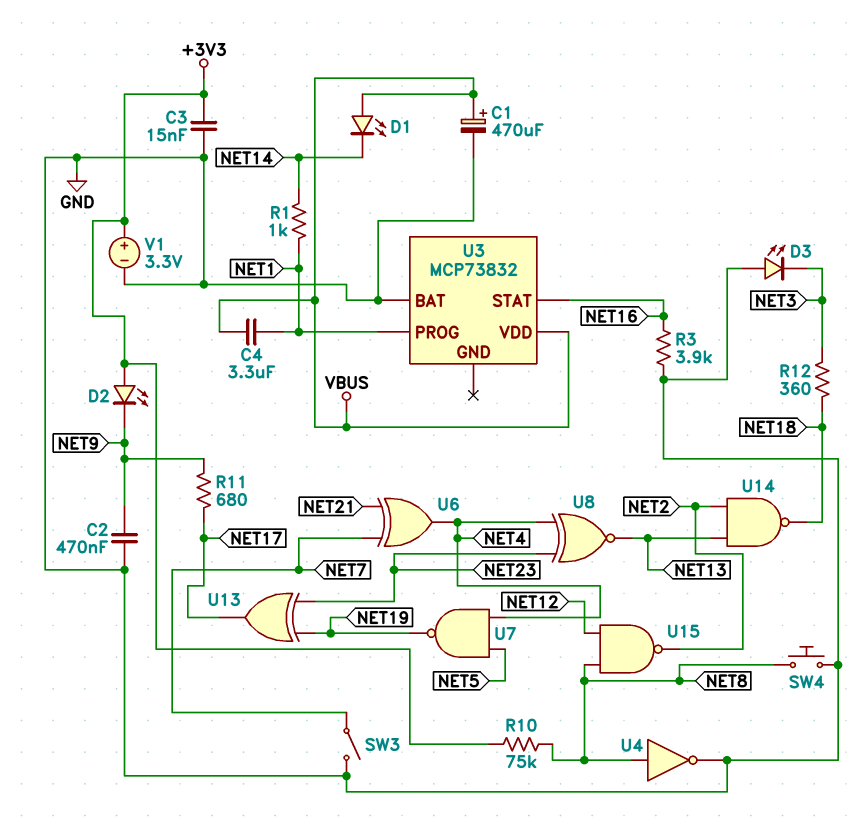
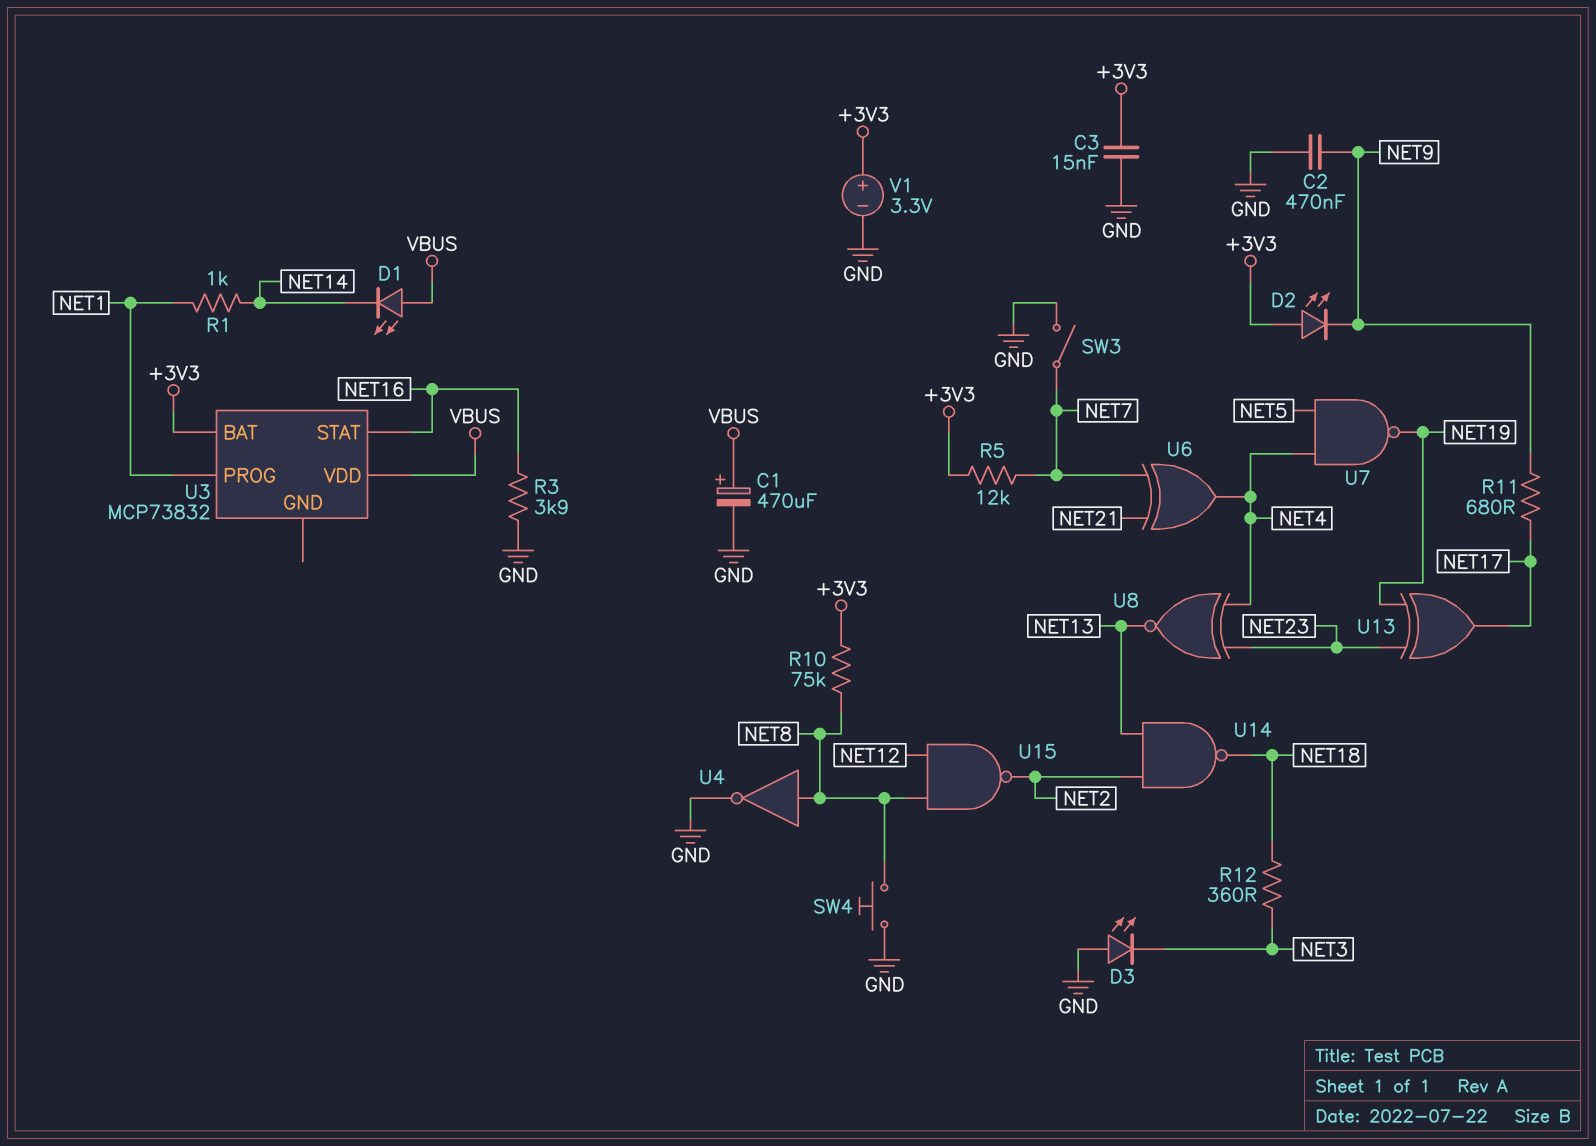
C4: 3.3uF (NET1, VBUS) -> none
R5: none -> 12k (+3V3, NET7)
U3 pin BAT: GND -> +3V3

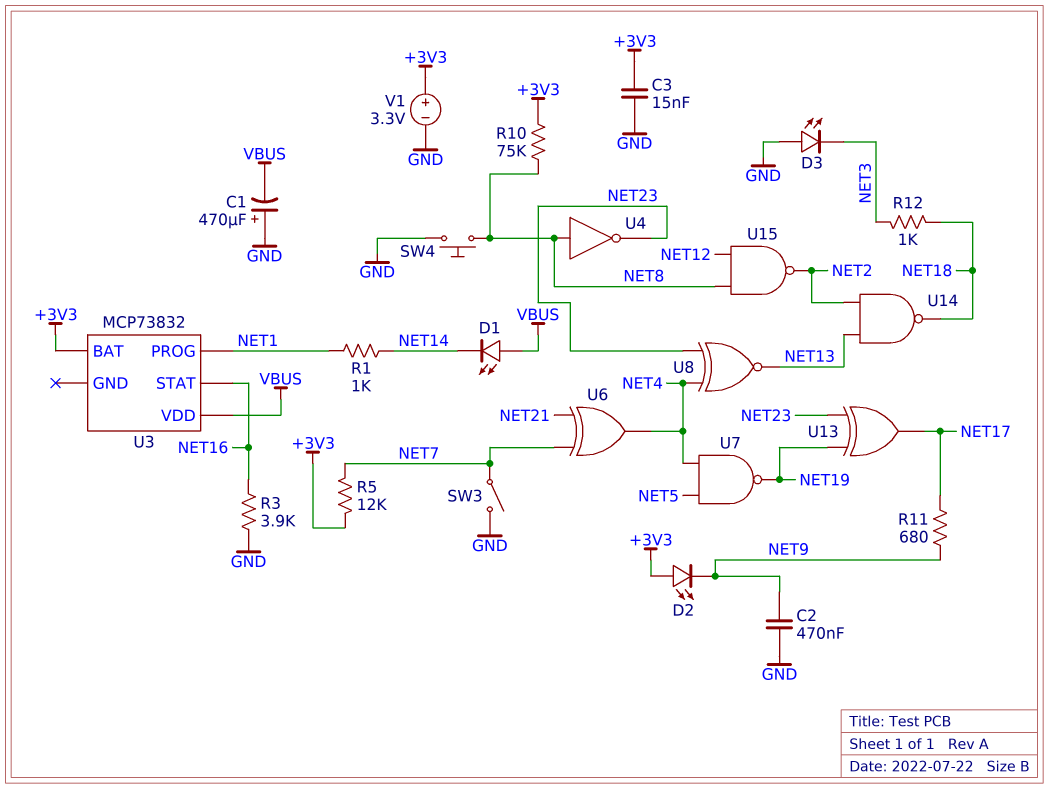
C1: 470uF (plus VBUS, minus GND) -> 470uF (plus GND, minus VBUS)
R12: 360 (NET3, NET18) -> 1k (NET3, NET18)
U4: NOT (in NET8, out GND) -> NOT (in NET8, out NET23)

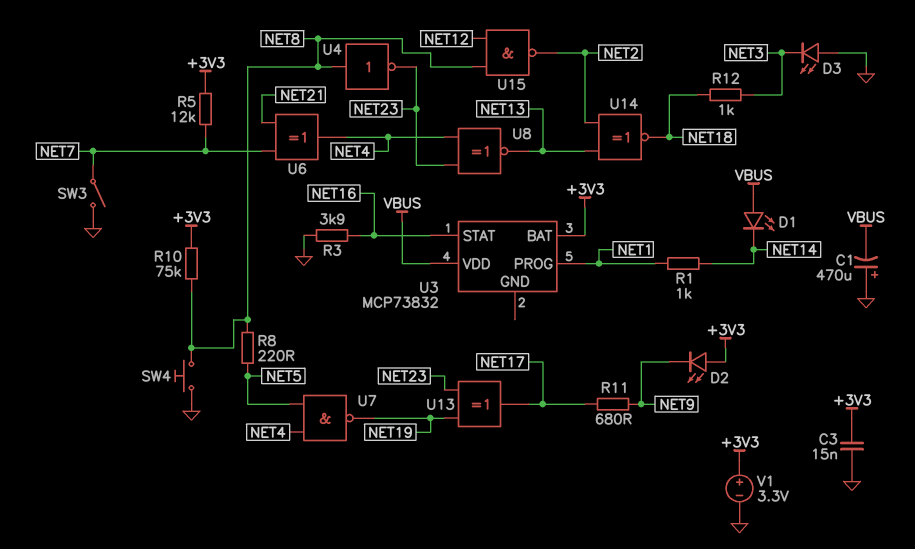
C2: 470nF (GND, NET9) -> none
R8: none -> 220 (NET5, NET8)
U14: NAND (in NET2, in NET13, out NET18) -> XNOR (in NET2, in NET13, out NET18)

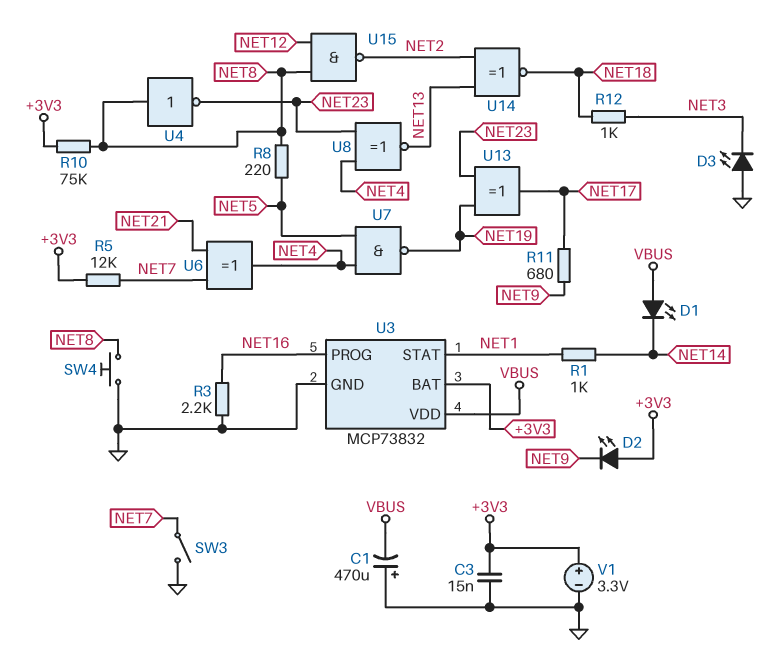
R3: 3.9k (GND, NET16) -> 2.2k (GND, NET16)
U3 pin GND: none -> GND
U3 pin PROG: NET1 -> NET16
U3 pin STAT: NET16 -> NET1

